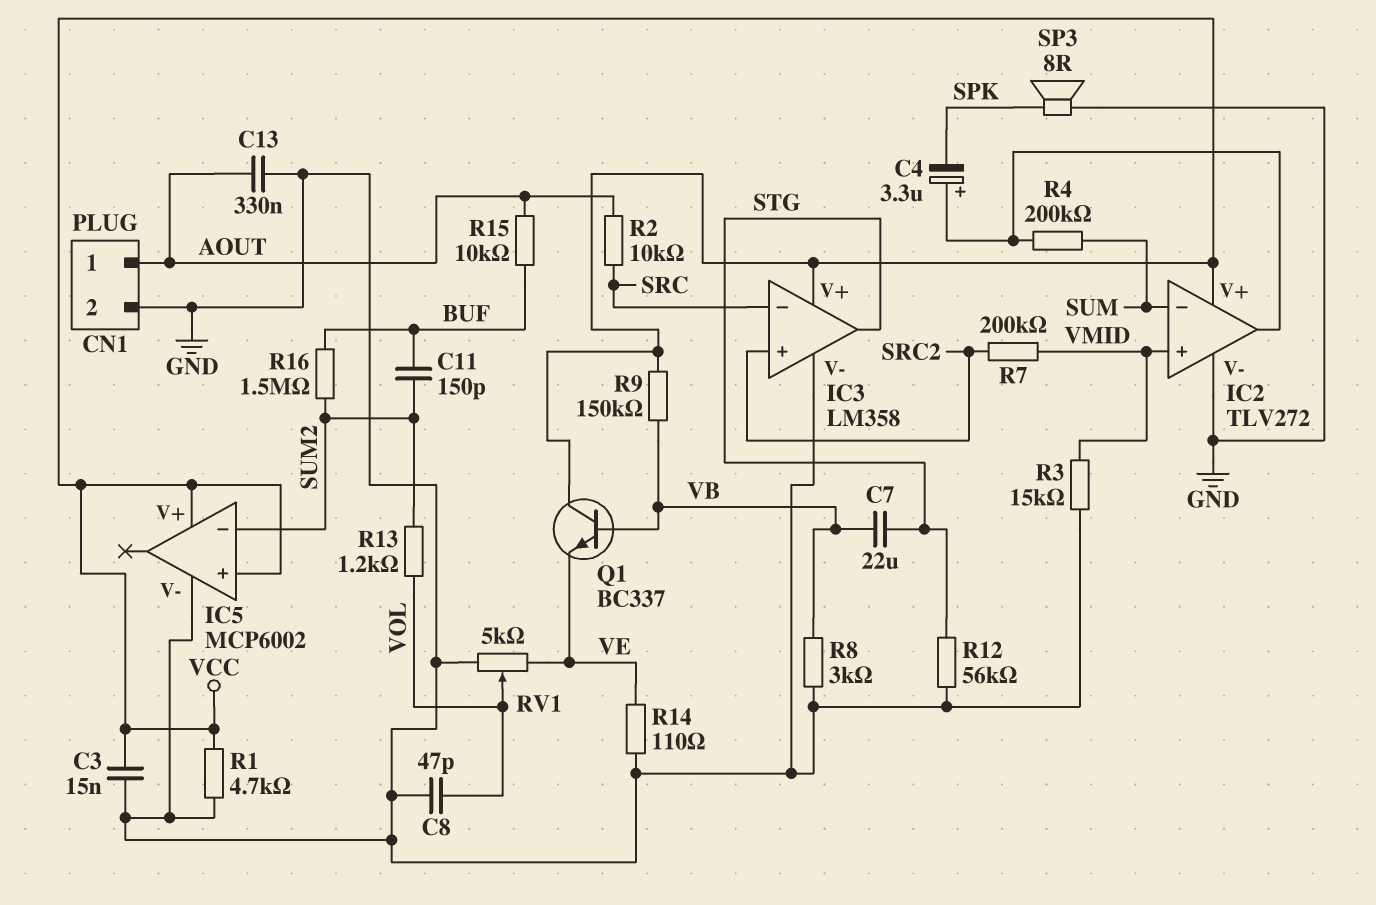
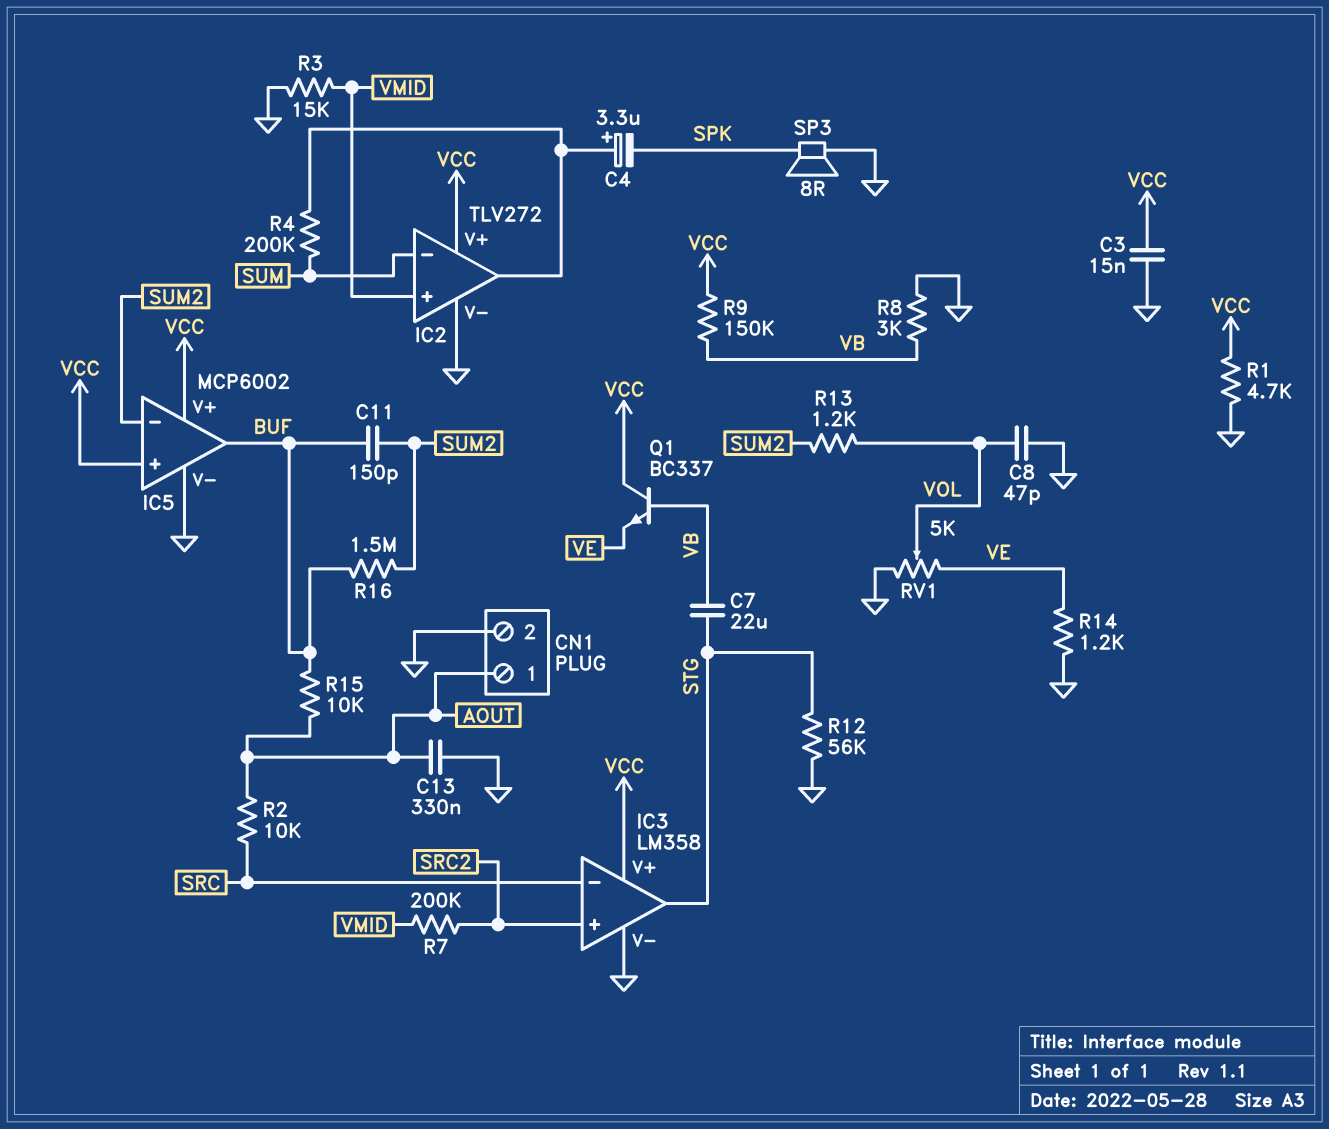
IC5 pin out: none -> BUF
R14: 110 (GND, VE) -> 1.2k (GND, VE)

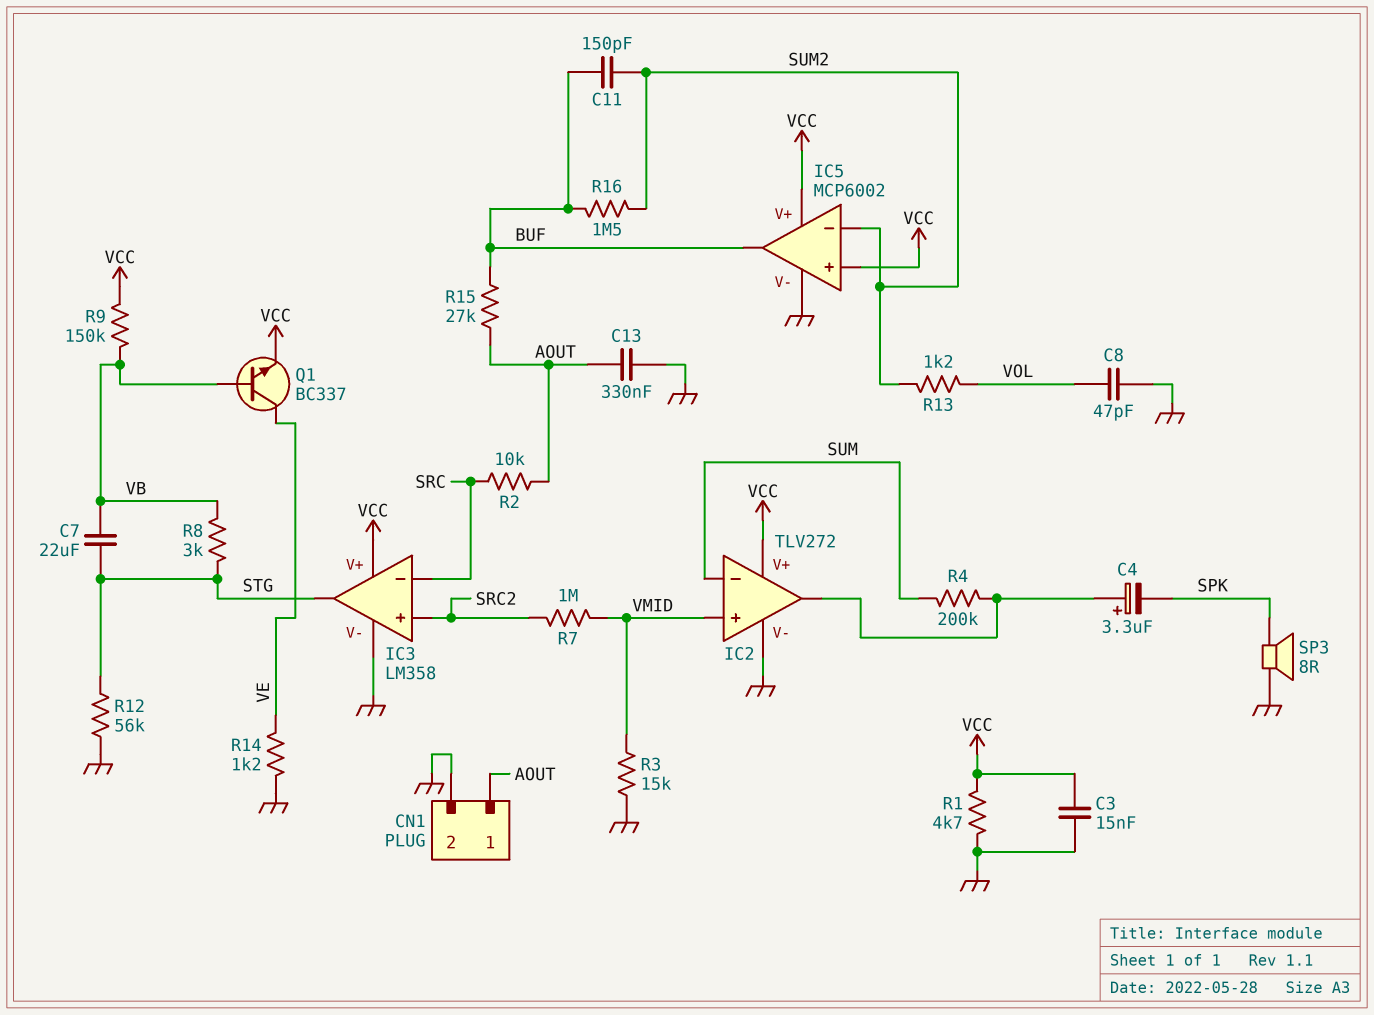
Q1: NPN BC337 (B VB, C VCC, E VE) -> NPN BC337 (B VB, C VE, E VCC)
R7: 200k (SRC2, VMID) -> 1M (SRC2, VMID)
R8: 3k (GND, VB) -> 3k (STG, VB)
R15: 10k (AOUT, BUF) -> 27k (AOUT, BUF)
RV1: 5k (GND, VE, wiper VOL) -> none

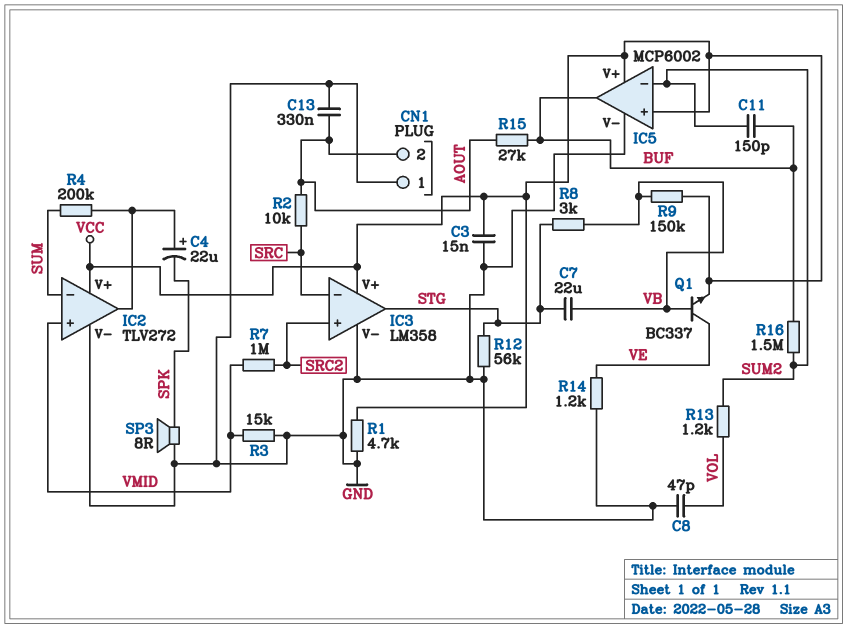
C4: 3.3uF (plus IC2/out, minus SPK) -> 22uF (plus IC2/out, minus SPK)
CN1 pin 1: AOUT -> GND
CN1 pin 2: GND -> AOUT

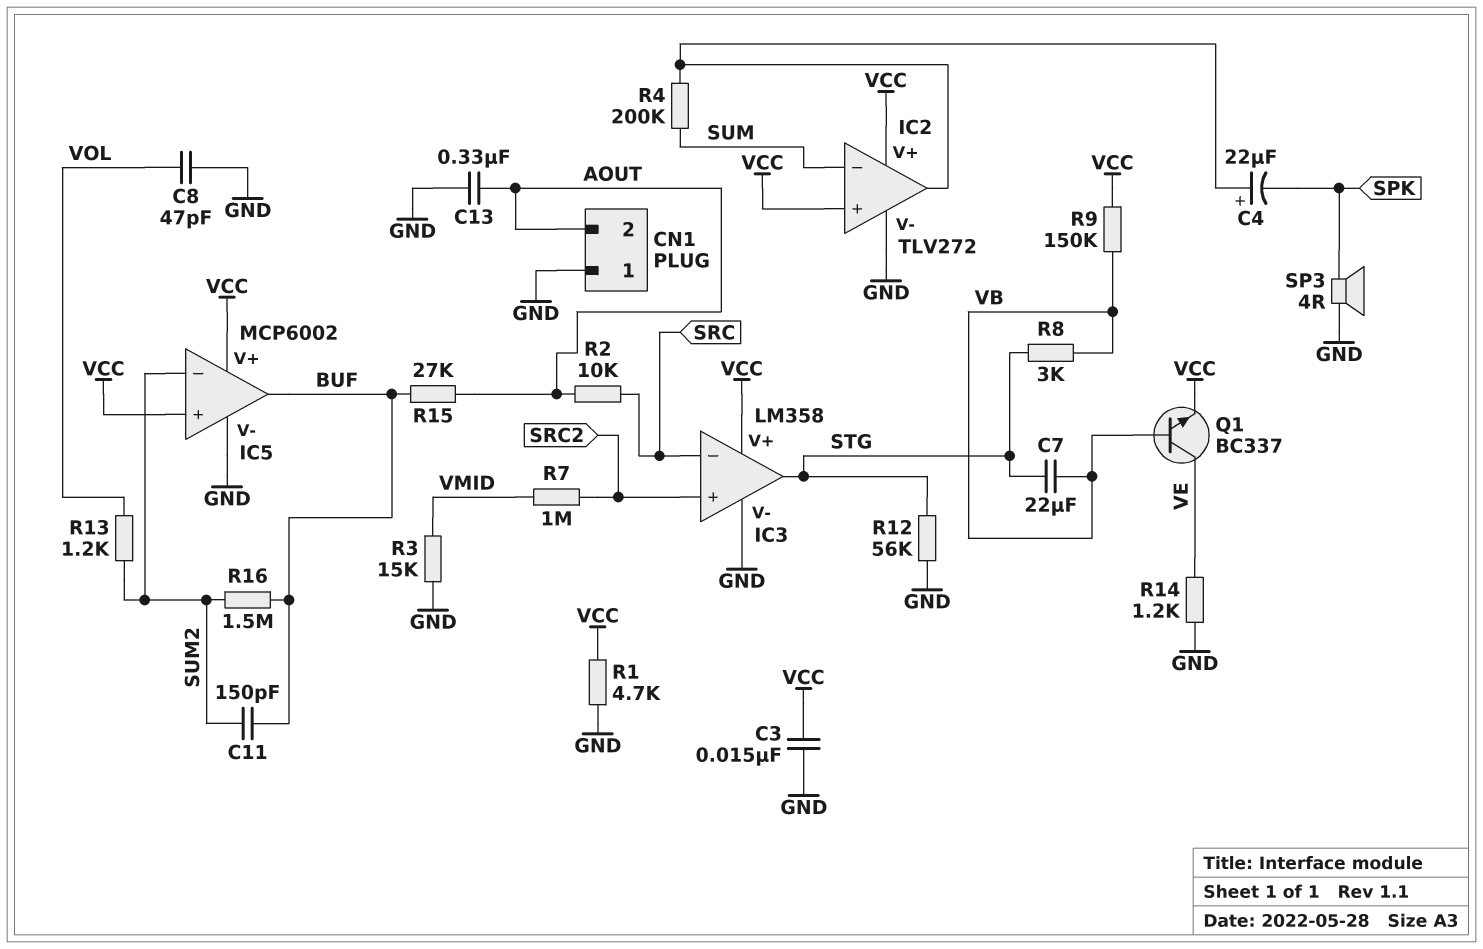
IC2 pin in+: VMID -> VCC
SP3: speaker 8R (GND, SPK) -> speaker 4R (GND, SPK)

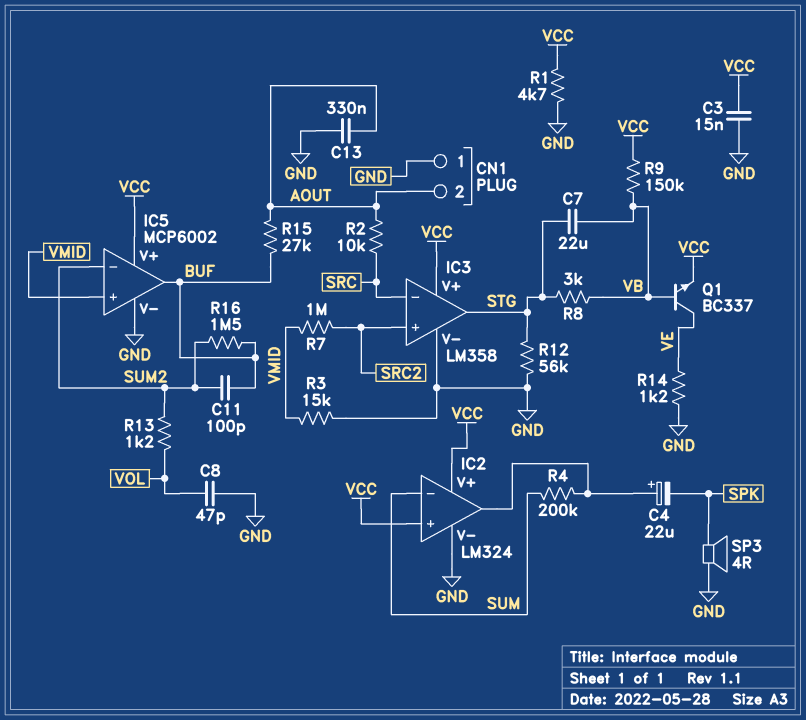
C11: 150pF (BUF, SUM2) -> 100pF (BUF, SUM2)
IC2: TLV272 -> LM324
IC5 pin in+: VCC -> VMID

